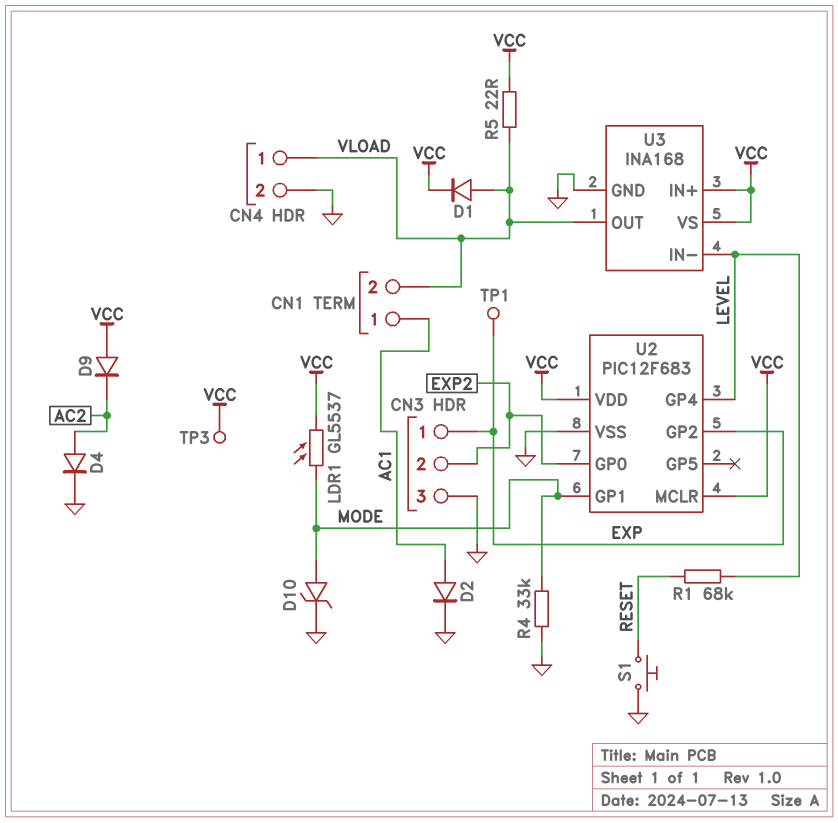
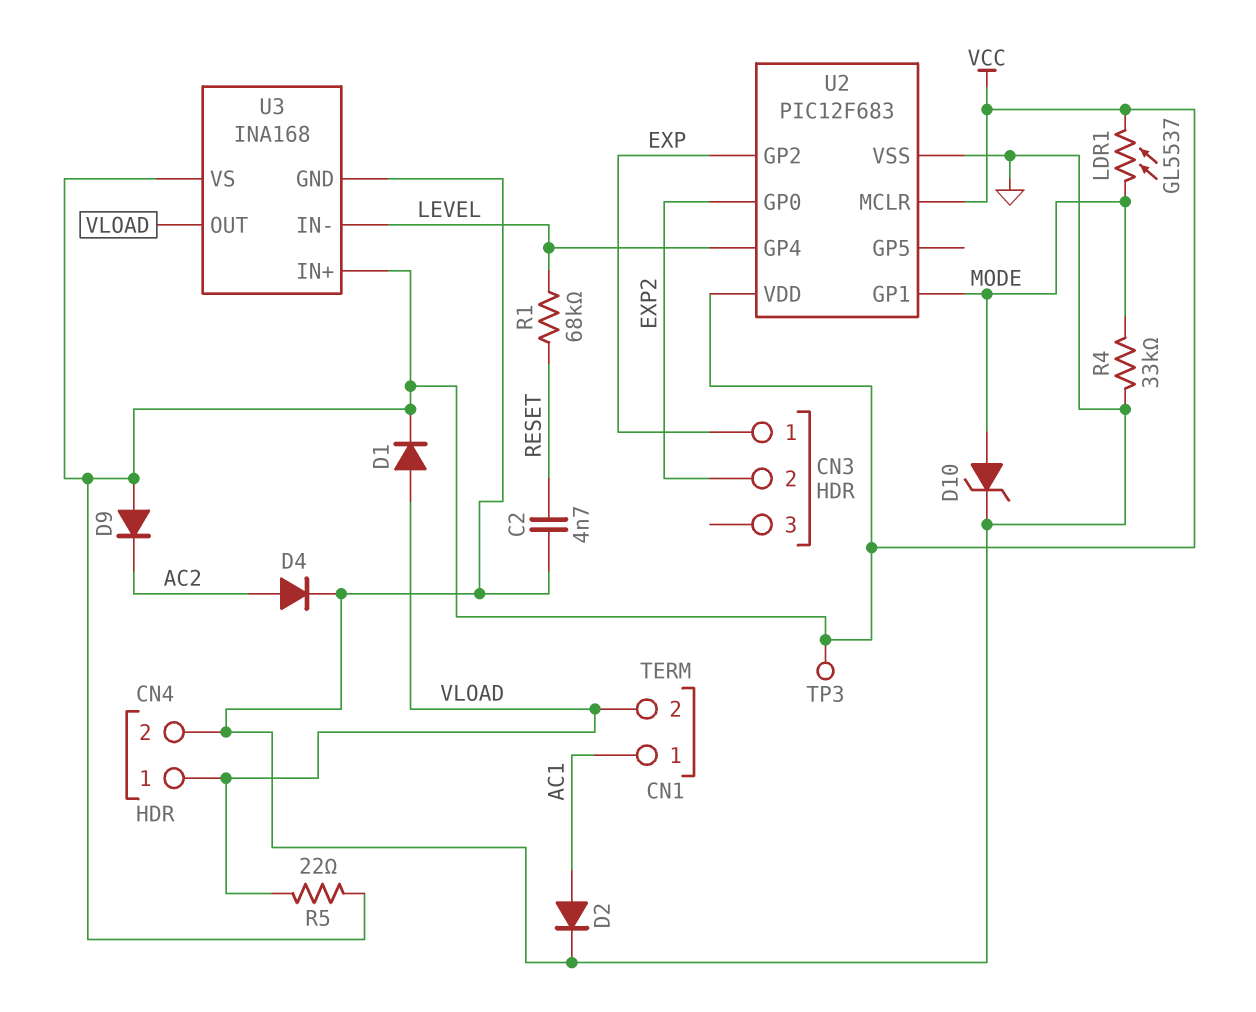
C2: none -> 4.7nF (GND, RESET)
CN3 pin 3: GND -> none
S1: button (GND, RESET) -> none
TP1: test point (EXP) -> none

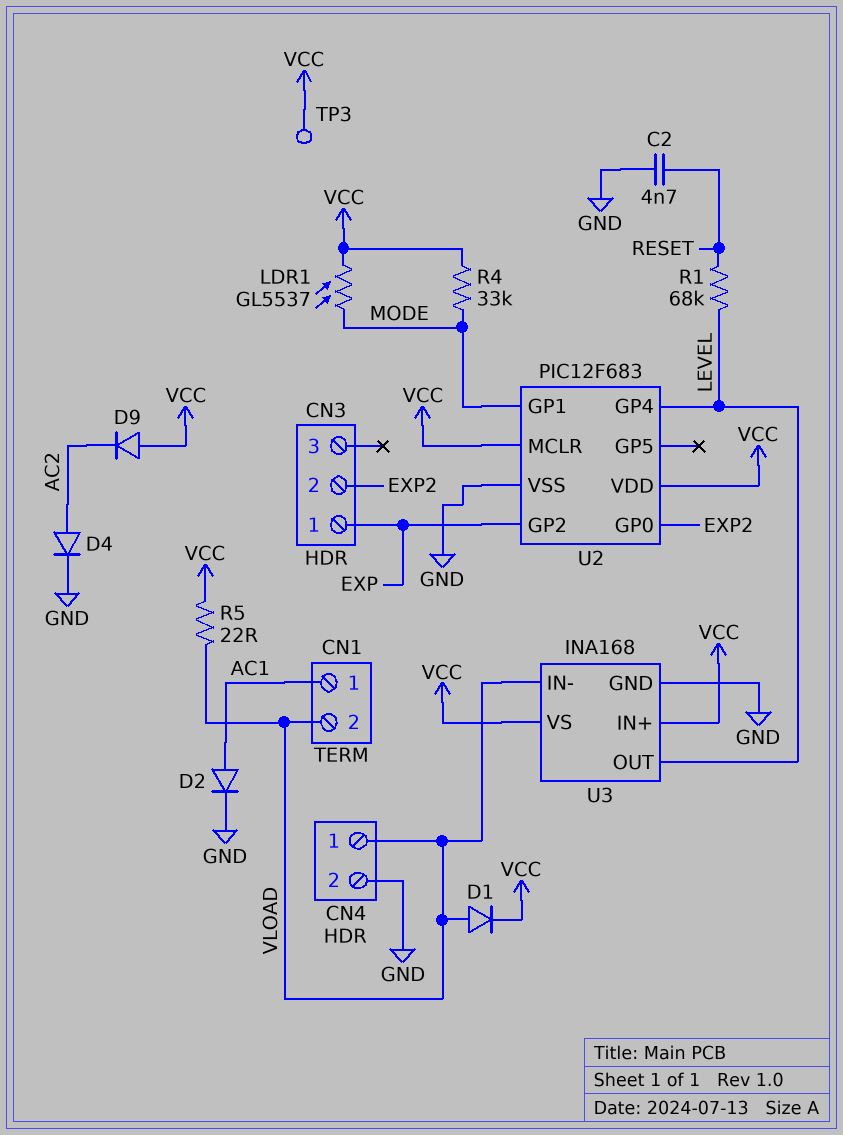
D10: zener (A MODE, K GND) -> none
R4: 33k (GND, MODE) -> 33k (MODE, VCC)
U3 pin IN-: LEVEL -> VLOAD
U3 pin OUT: VLOAD -> LEVEL

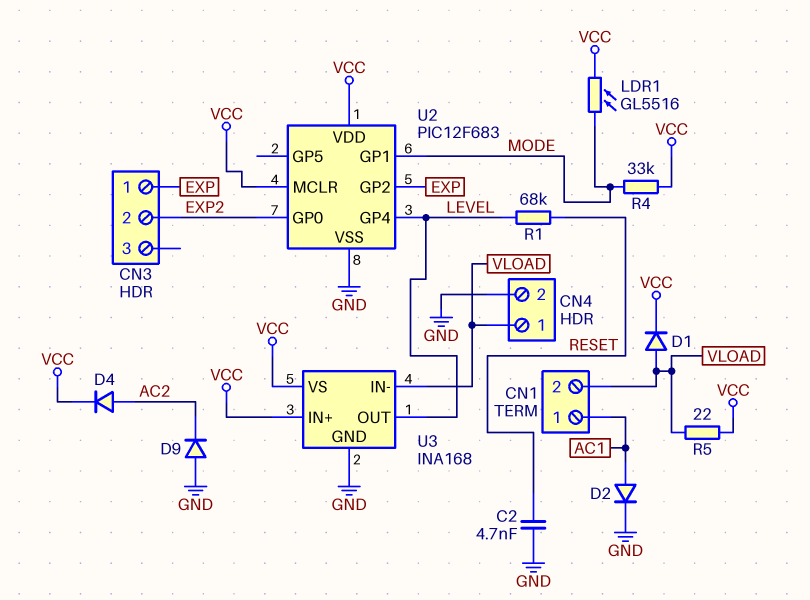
D4: diode (A AC2, K GND) -> diode (A AC2, K VCC)
D9: diode (A VCC, K AC2) -> diode (A GND, K AC2)
LDR1: GL5537 (MODE, VCC) -> GL5516 (MODE, VCC)
TP3: test point (VCC) -> none

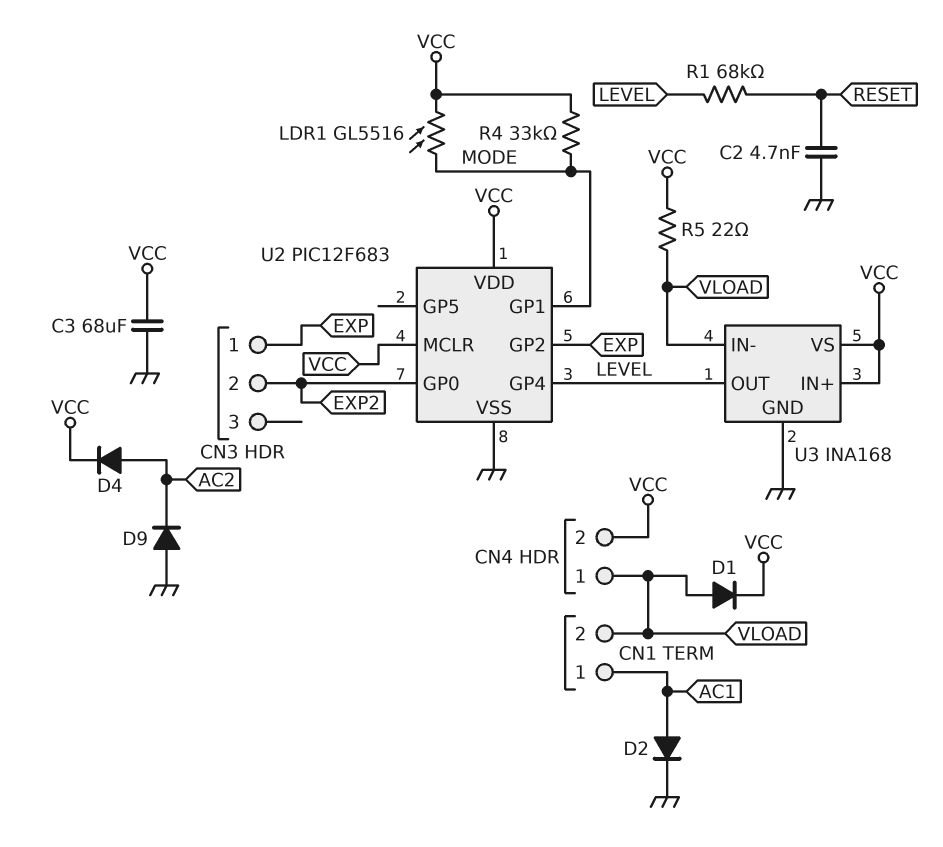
C3: none -> 68uF (GND, VCC)
CN4 pin 2: GND -> VCC

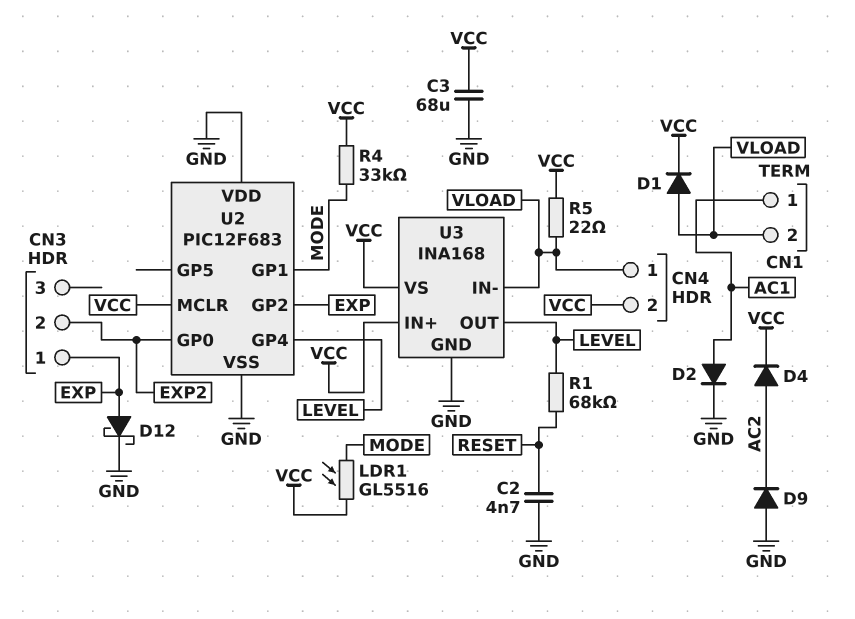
D12: none -> schottky (A EXP, K GND)
U2 pin VDD: VCC -> GND

